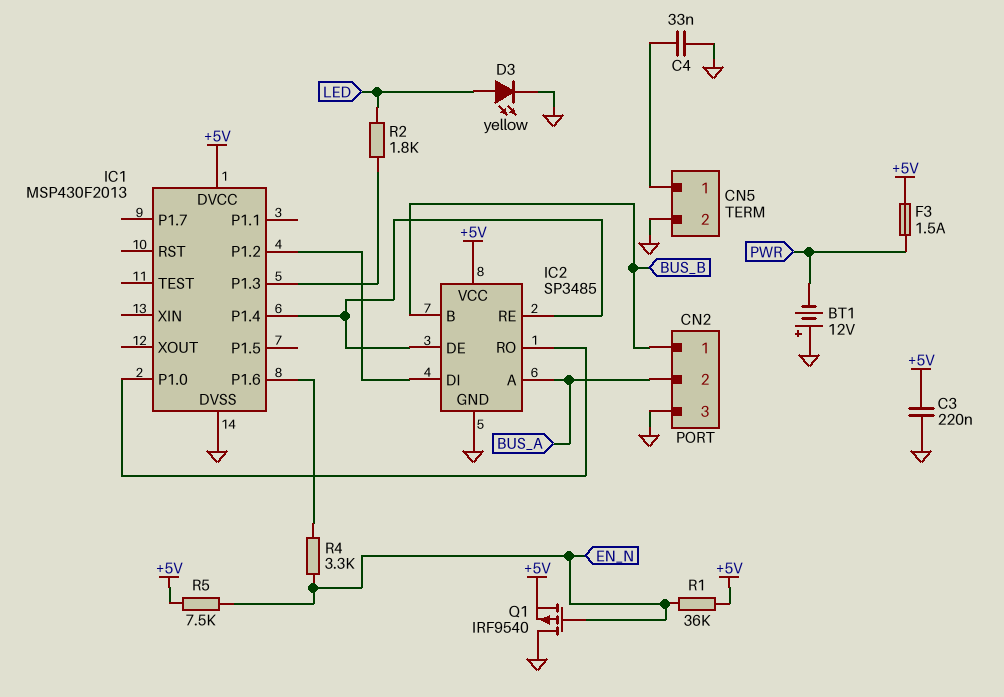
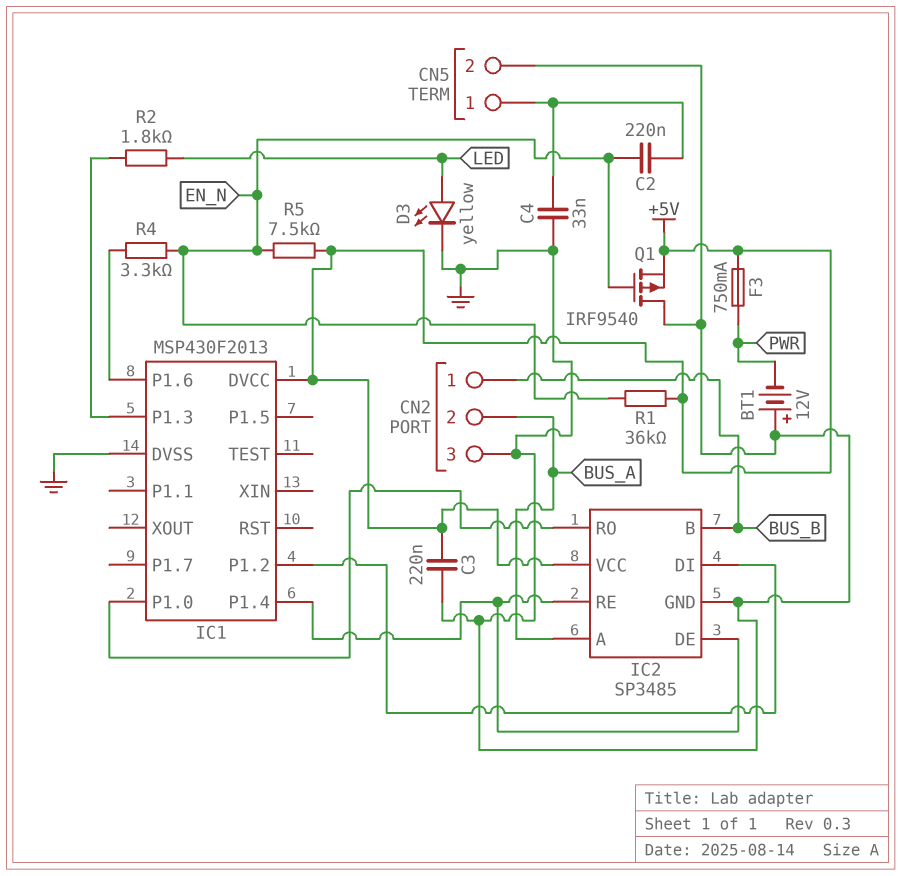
C2: none -> 220nF (CN5/1, EN_N)
F3: 1.5A (+5V, PWR) -> 750mA (+5V, PWR)

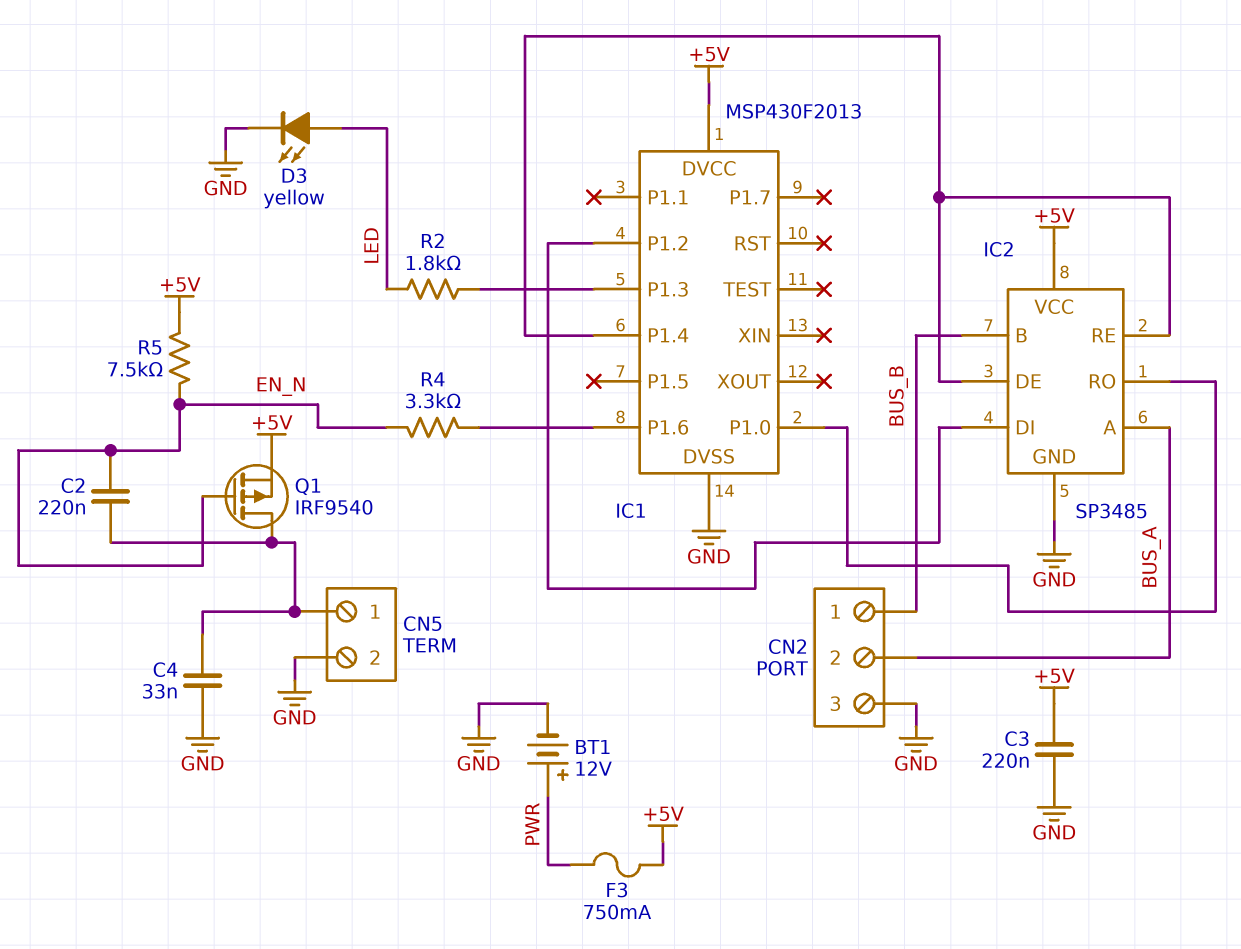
BT1: 12V (plus GND, minus PWR) -> 12V (plus PWR, minus GND)
Q1: PMOS IRF9540 (G EN_N, D GND, S +5V) -> PMOS IRF9540 (G EN_N, D CN5/1, S +5V)
R1: 36k (+5V, EN_N) -> none

